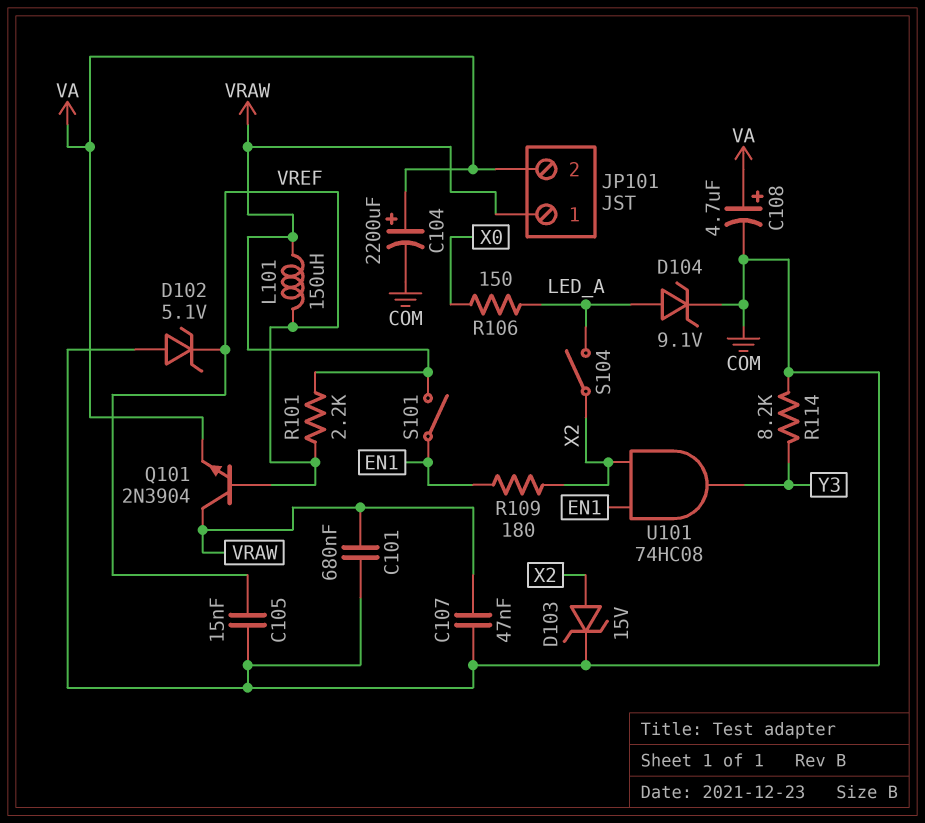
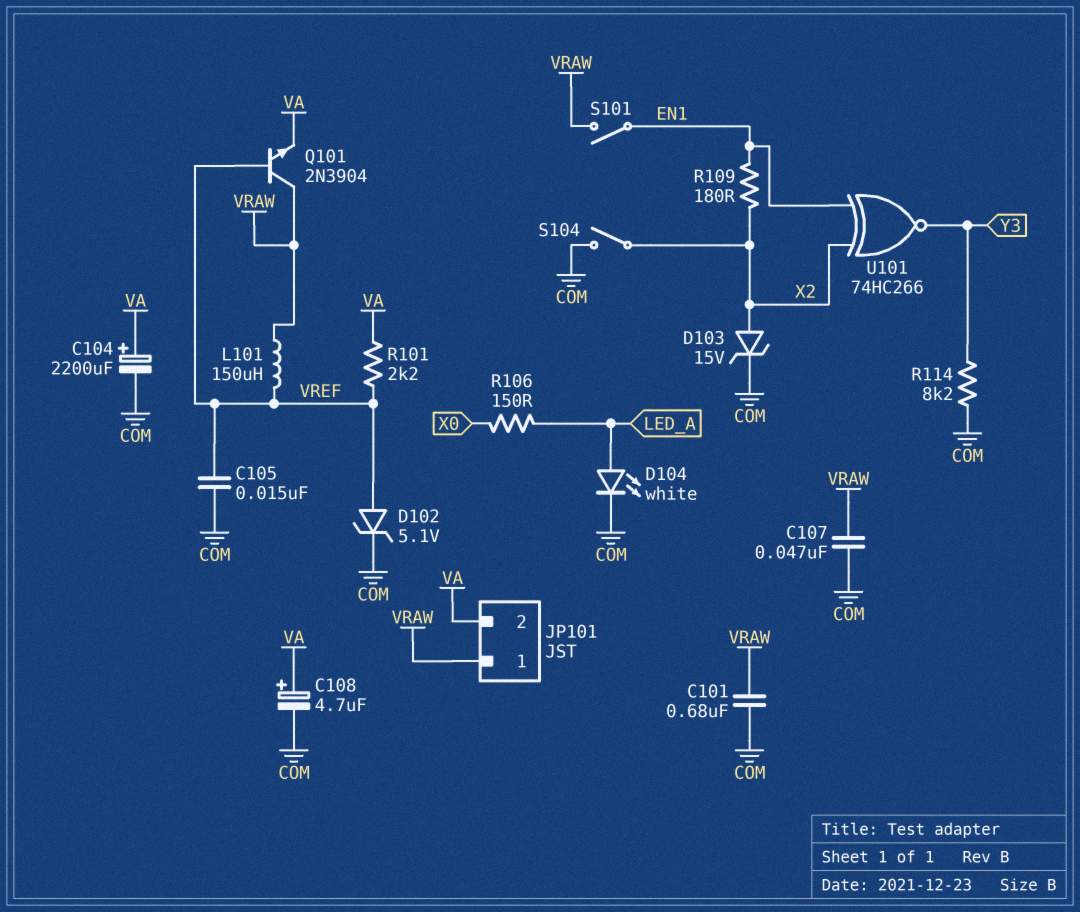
D102: zener 5.1V (A COM, K VREF) -> zener 5.1V (A VREF, K COM)
D104: zener 9.1V (A LED_A, K COM) -> LED white (A LED_A, K COM)
R101: 2.2k (VRAW, VREF) -> 2.2k (VA, VREF)
S104: switch (LED_A, X2) -> switch (COM, X2)
U101: AND 74HC08 (in EN1, in X2, out Y3) -> XNOR 74HC266 (in EN1, in X2, out Y3)

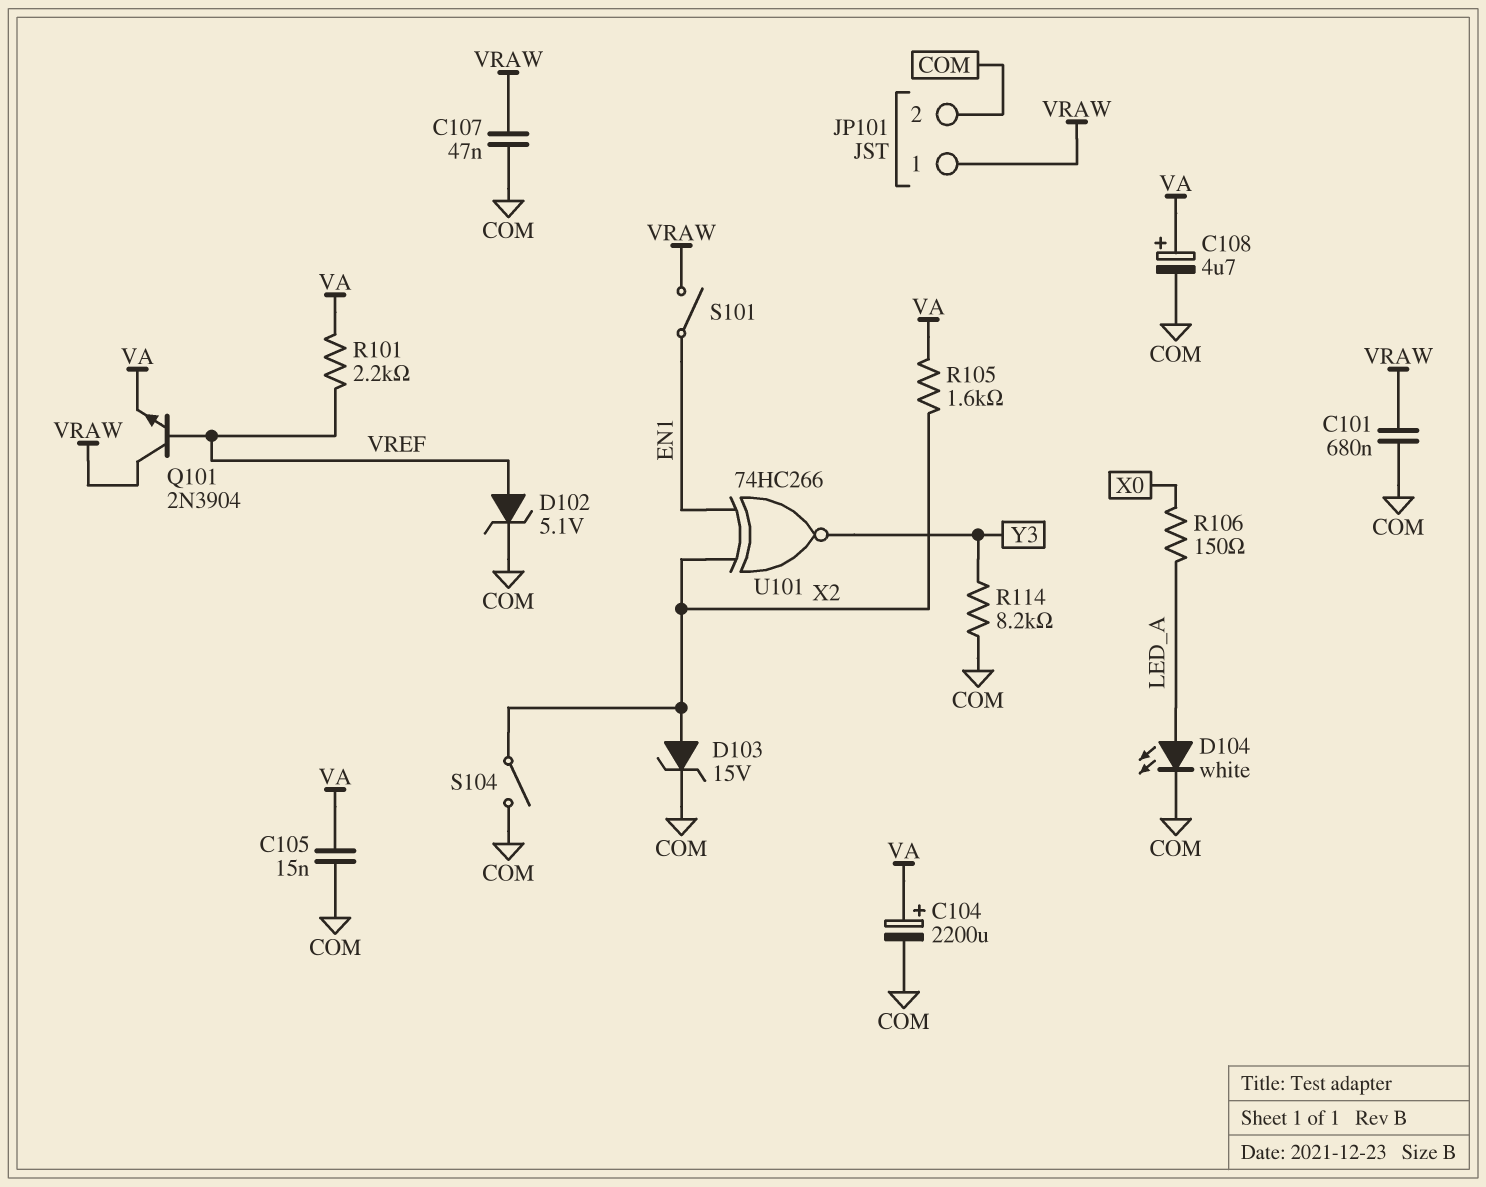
C105: 15nF (COM, VREF) -> 15nF (COM, VA)
JP101 pin 2: VA -> COM
L101: 150uH (VRAW, VREF) -> none
R105: none -> 1.6k (VA, X2)
R109: 180 (EN1, X2) -> none

